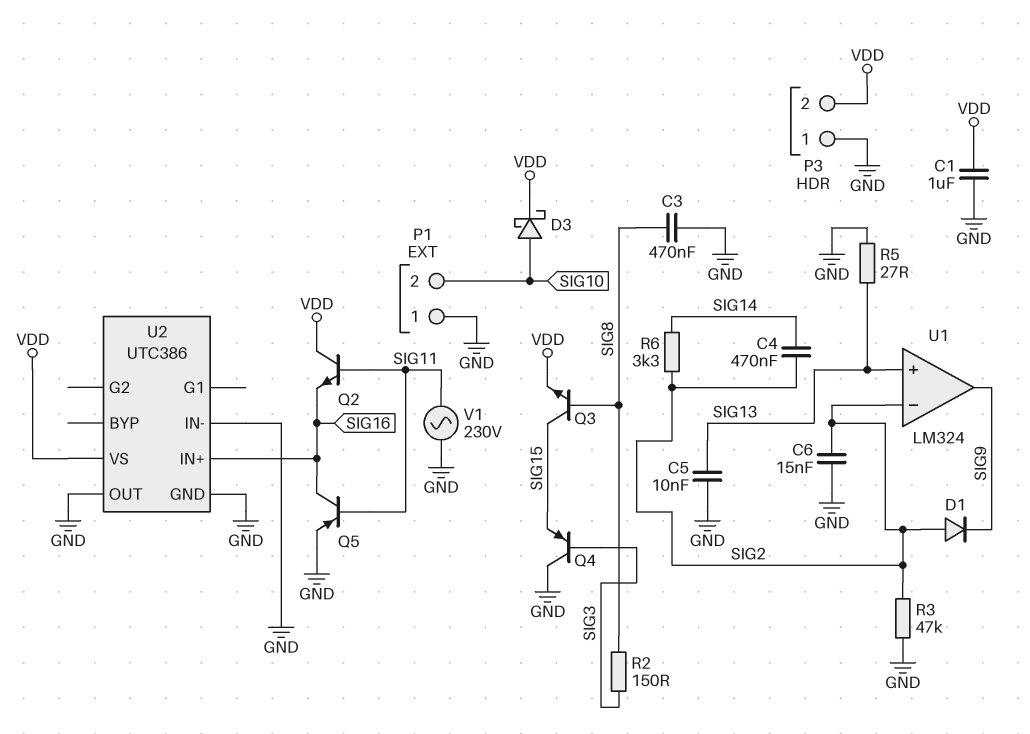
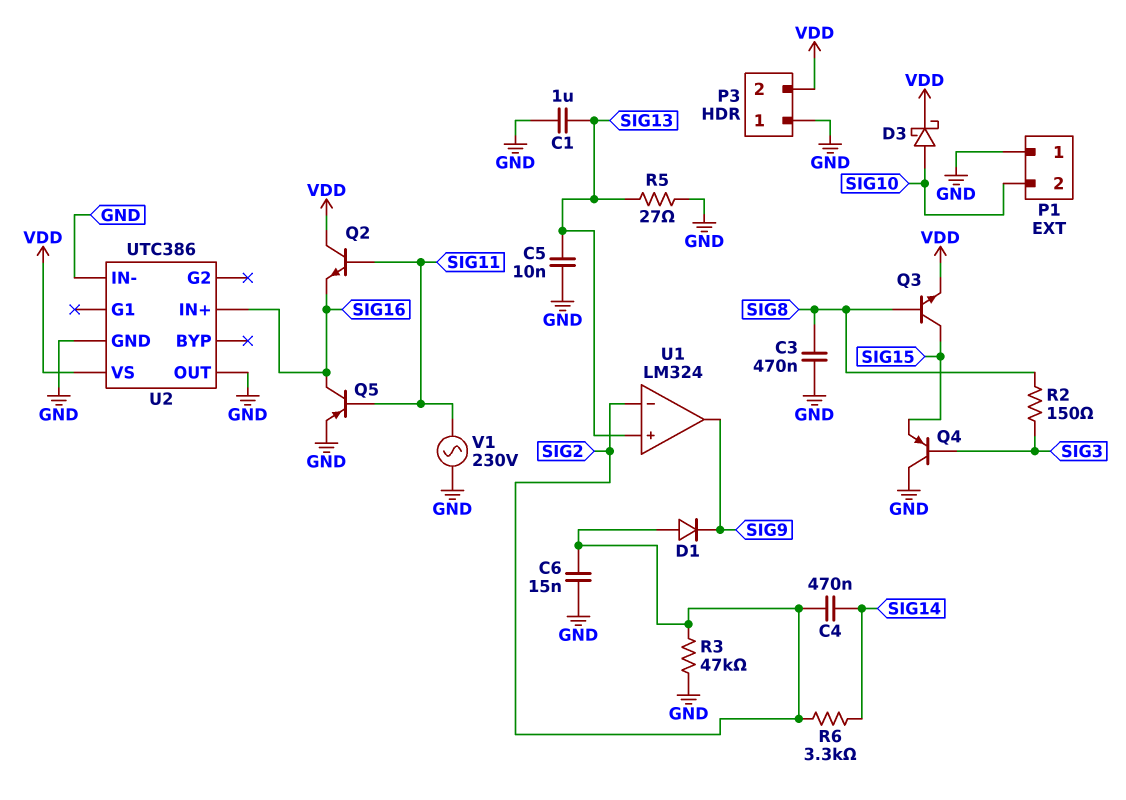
C1: 1uF (GND, VDD) -> 1uF (GND, SIG13)

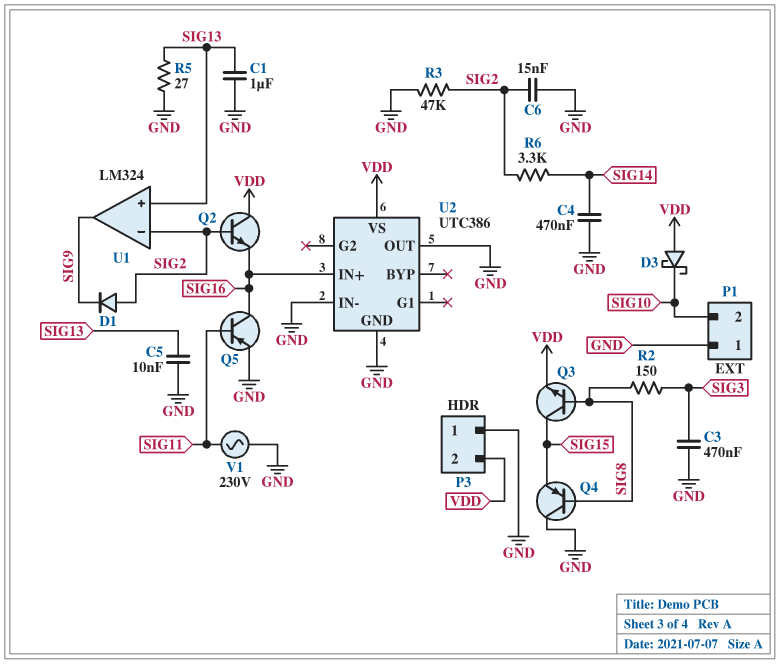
C3: 470nF (GND, SIG8) -> 470nF (GND, SIG3)
C4: 470nF (SIG2, SIG14) -> 470nF (GND, SIG14)
D3: schottky (A SIG10, K VDD) -> schottky (A VDD, K SIG10)
Q2: NPN (B SIG11, C VDD, E SIG16) -> NPN (B SIG2, C VDD, E SIG16)
Q4: PNP (B SIG3, C GND, E SIG15) -> PNP (B SIG8, C GND, E SIG15)

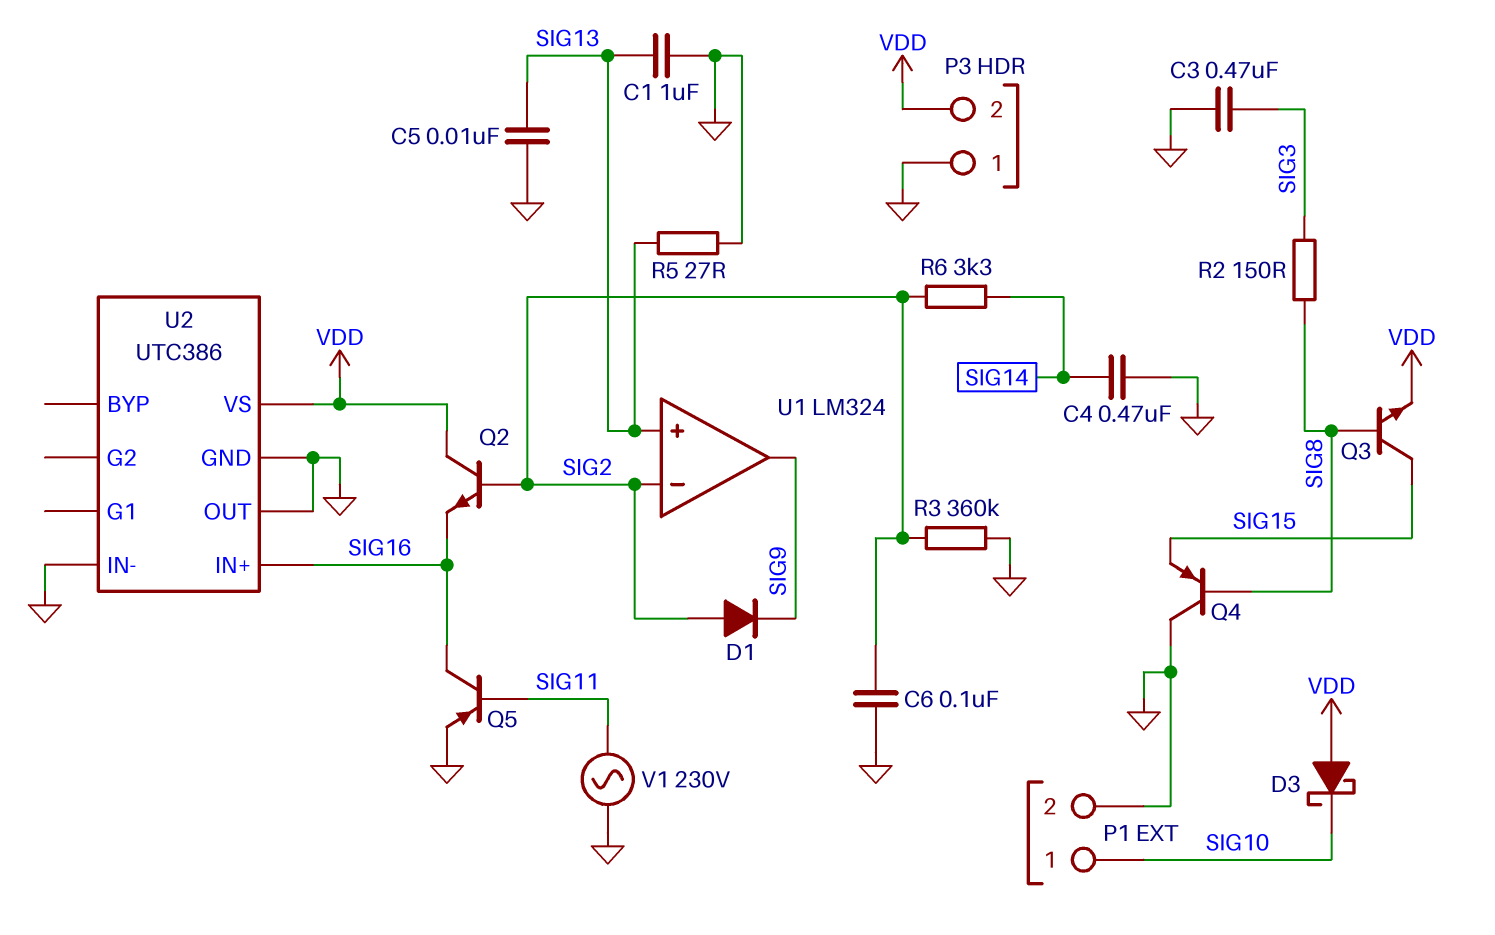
C6: 15nF (GND, SIG2) -> 100nF (GND, SIG2)
P1 pin 1: GND -> SIG10
P1 pin 2: SIG10 -> GND
R3: 47k (GND, SIG2) -> 360k (GND, SIG2)

